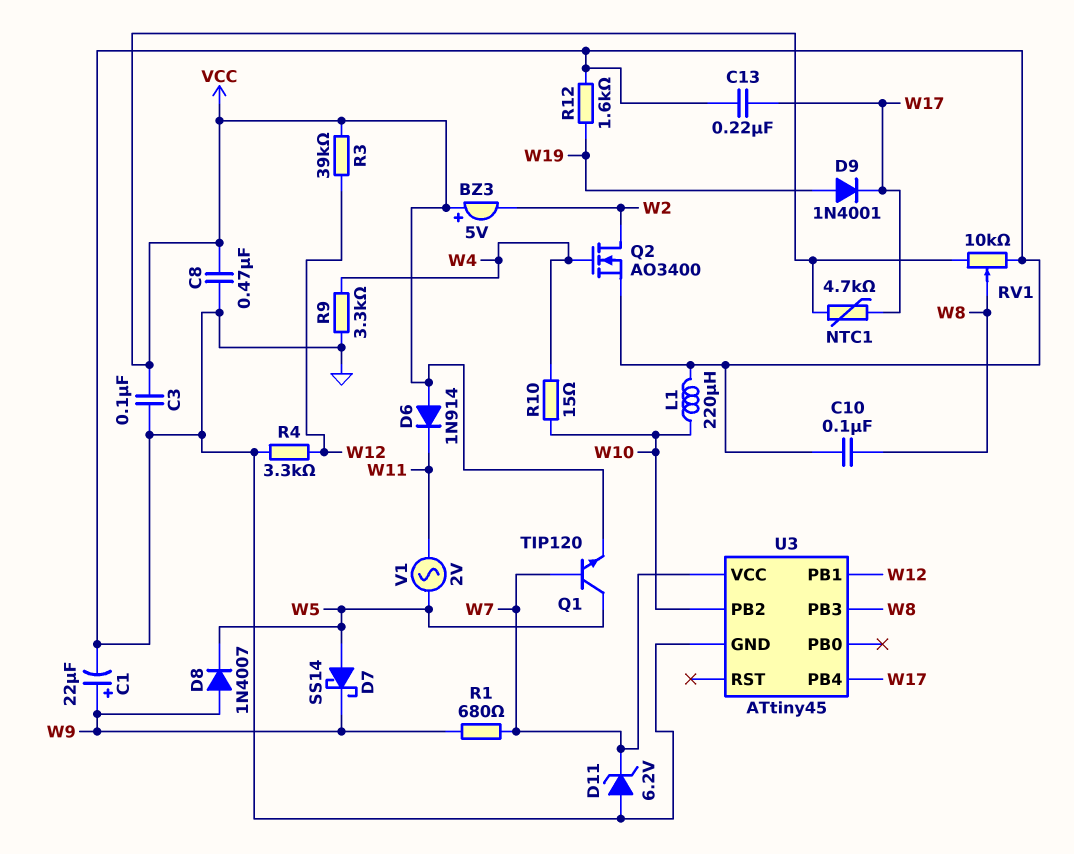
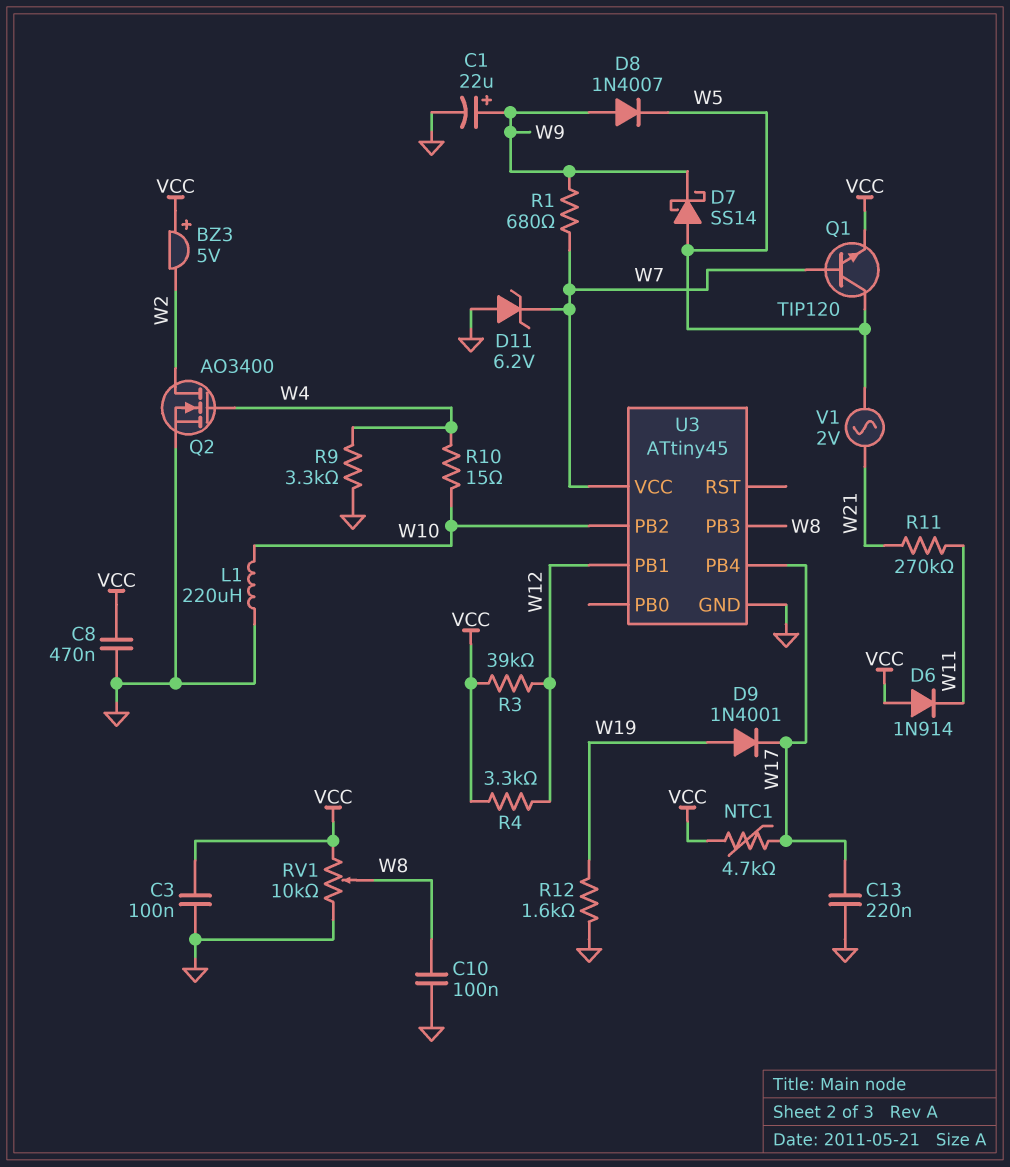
R4: 3.3k (GND, W12) -> 3.3k (VCC, W12)
R11: none -> 270k (W11, W21)
V1: AC 2V (W5, W11) -> AC 2V (W5, W21)

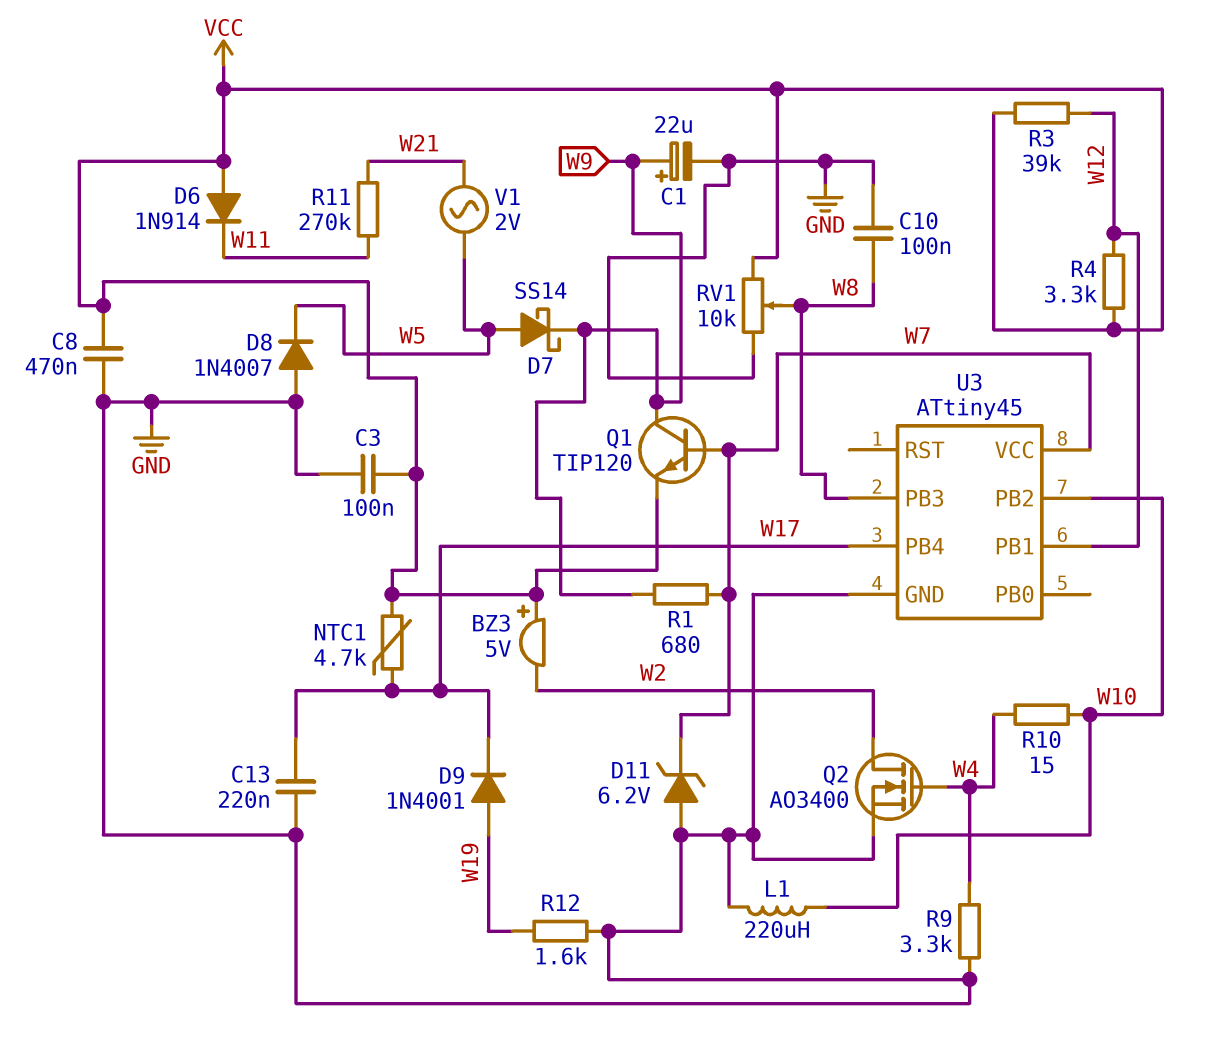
D8: diode 1N4007 (A W9, K W5) -> diode 1N4007 (A GND, K W5)
Q1: NPN TIP120 (B W7, C W5, E VCC) -> NPN TIP120 (B W7, C W9, E VCC)

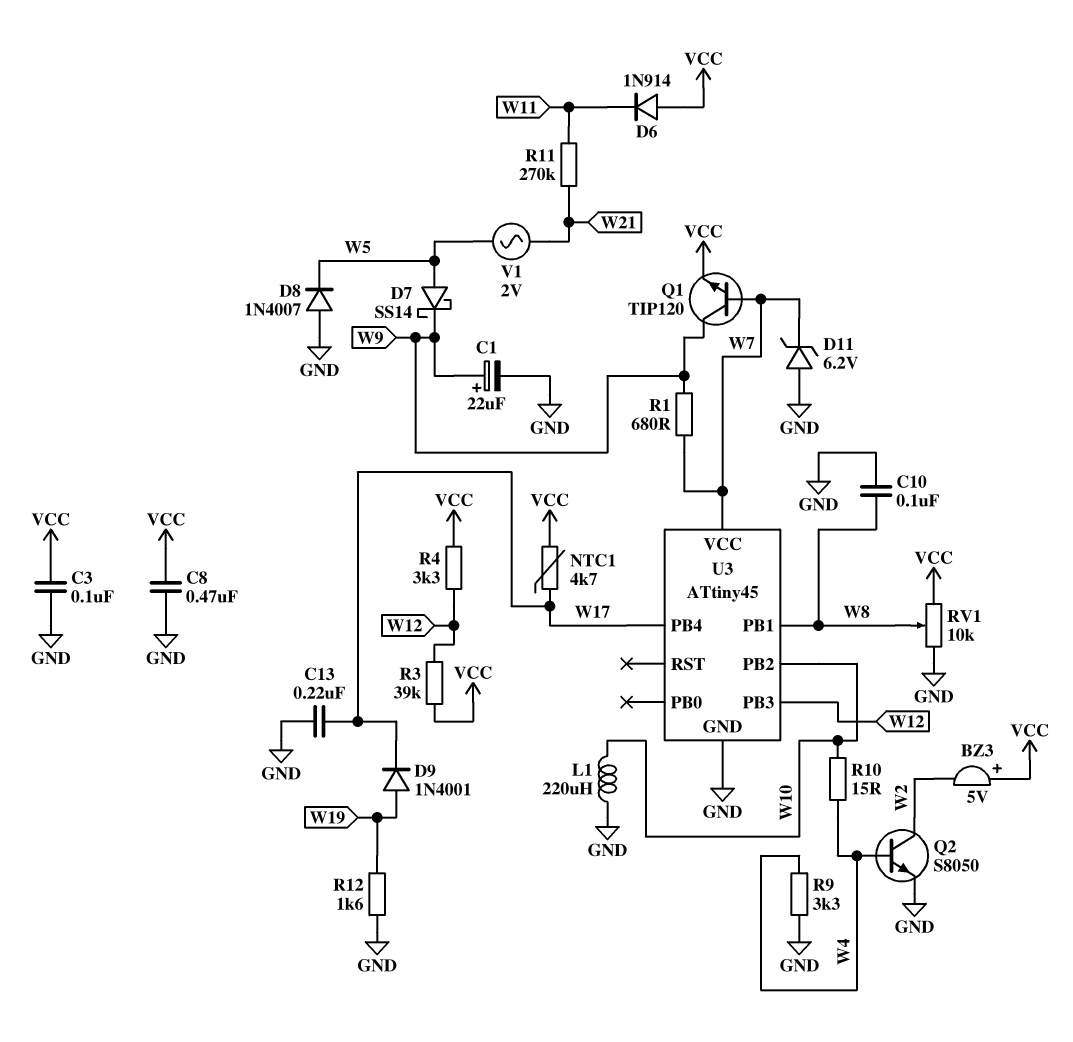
Q2: NMOS AO3400 (G W4, D W2, S GND) -> NPN S8050 (B W4, C W2, E GND)
U3 pin PB1: W12 -> W8
U3 pin PB3: W8 -> W12

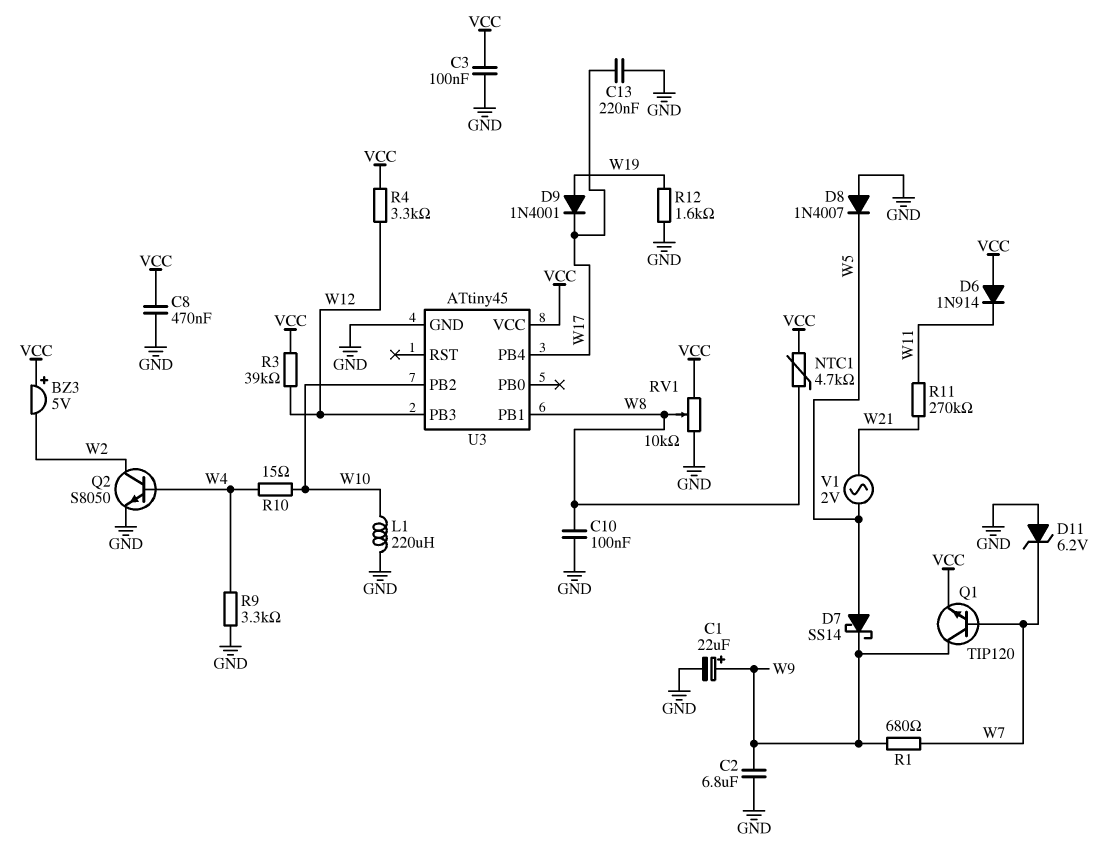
C2: none -> 6.8uF (GND, W9)
NTC1: 4.7k (VCC, W17) -> 4.7k (VCC, W8)
U3 pin VCC: W7 -> VCC

